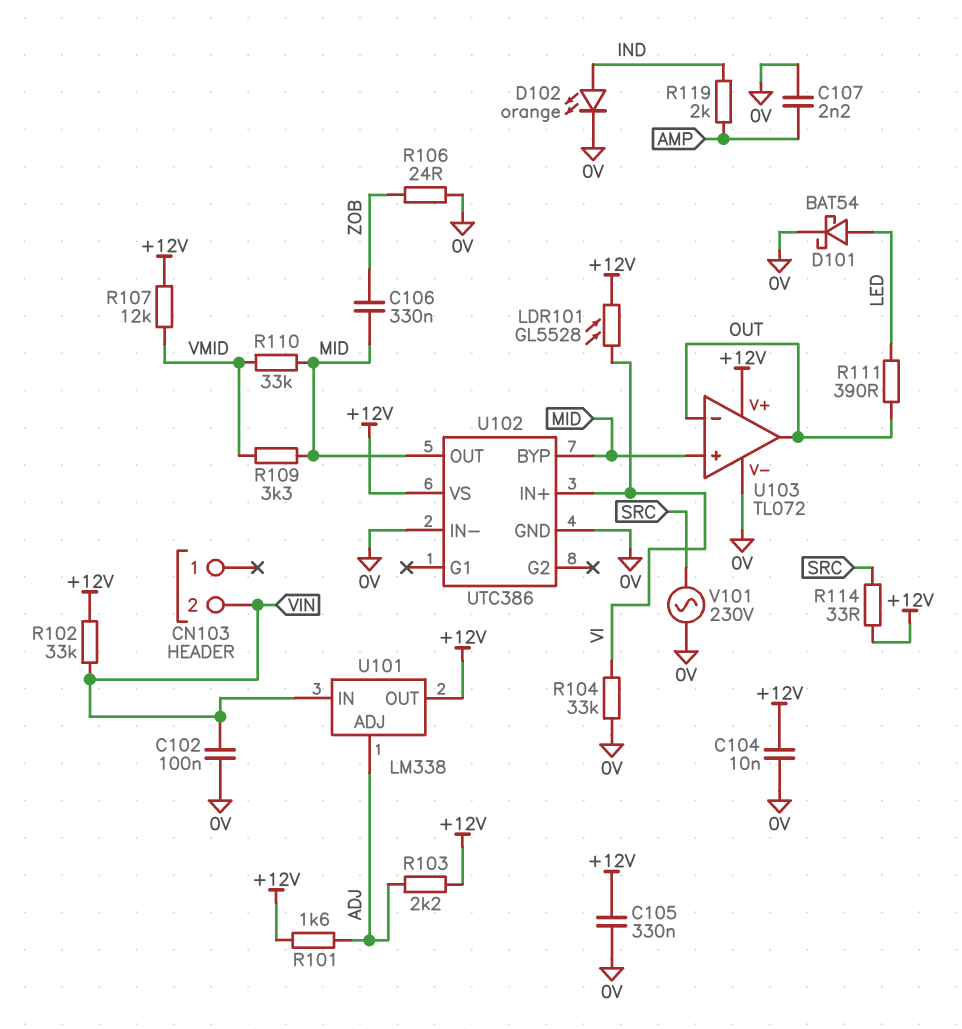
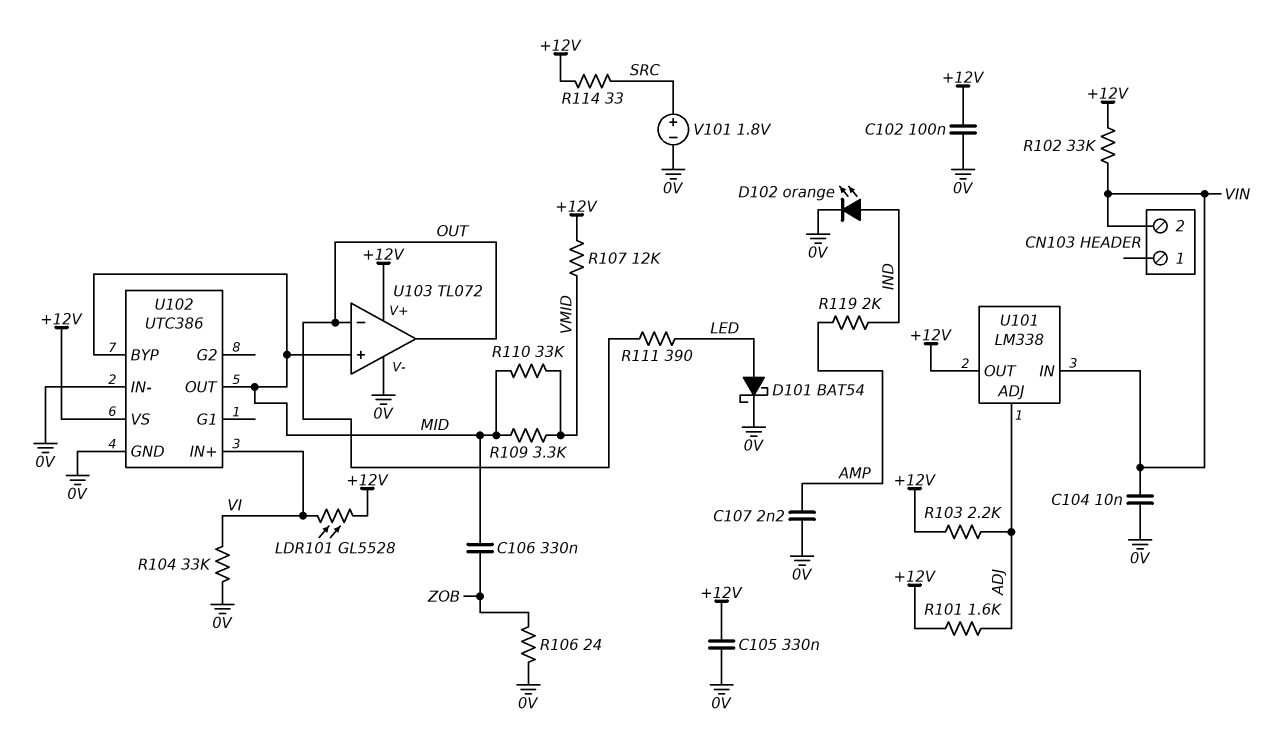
C102: 100nF (0V, VIN) -> 100nF (+12V, 0V)
C104: 10nF (+12V, 0V) -> 10nF (0V, VIN)
V101: AC 230V (0V, SRC) -> 1.8V (plus SRC, minus 0V)

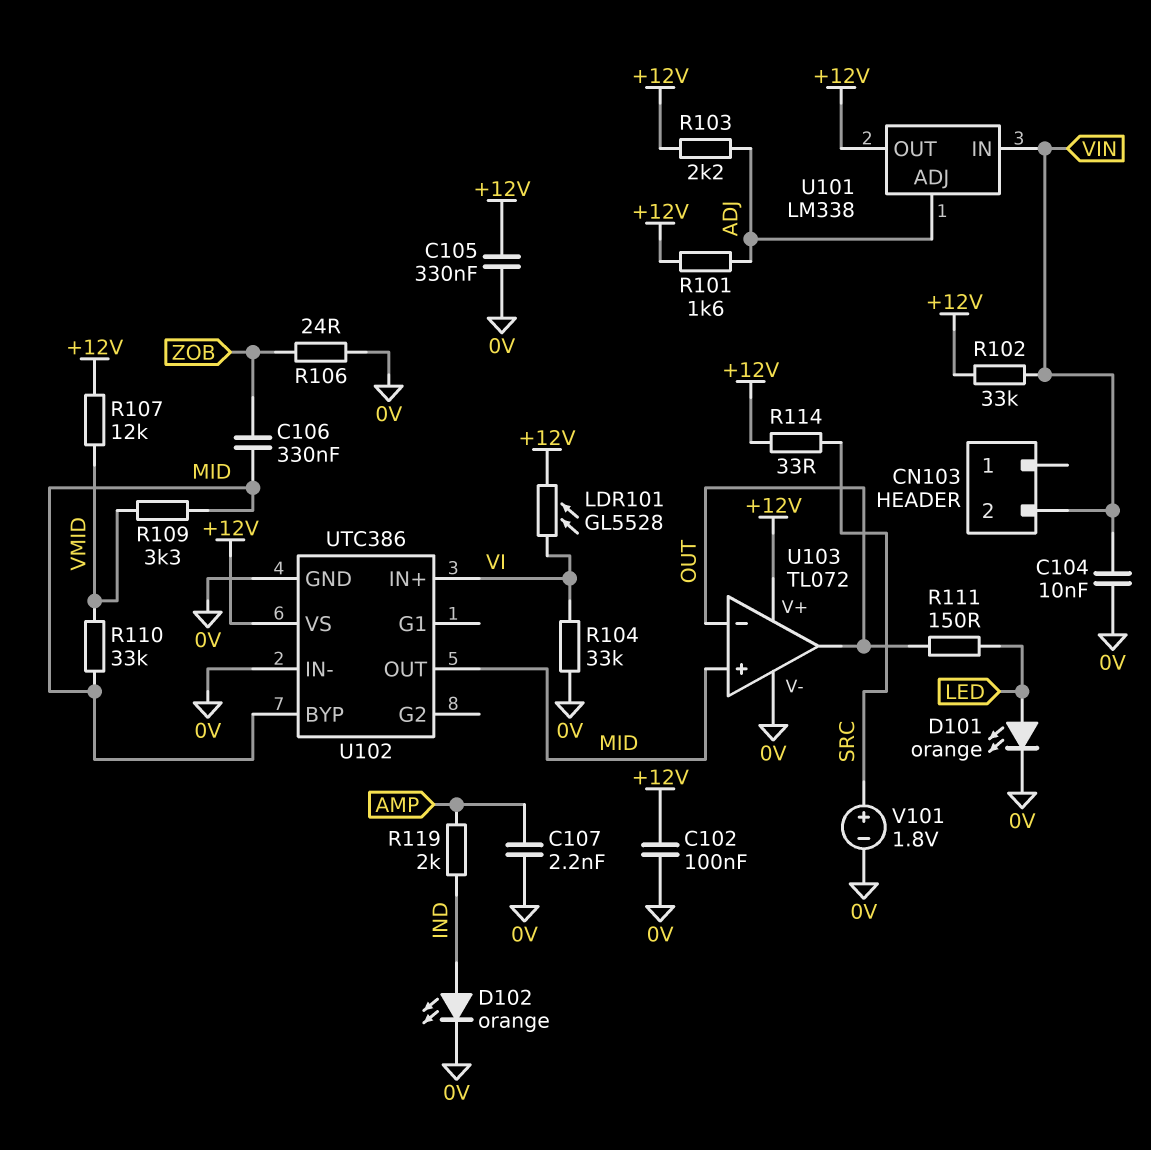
D101: schottky BAT54 (A LED, K 0V) -> LED orange (A LED, K 0V)
R111: 390 (LED, OUT) -> 150 (LED, OUT)

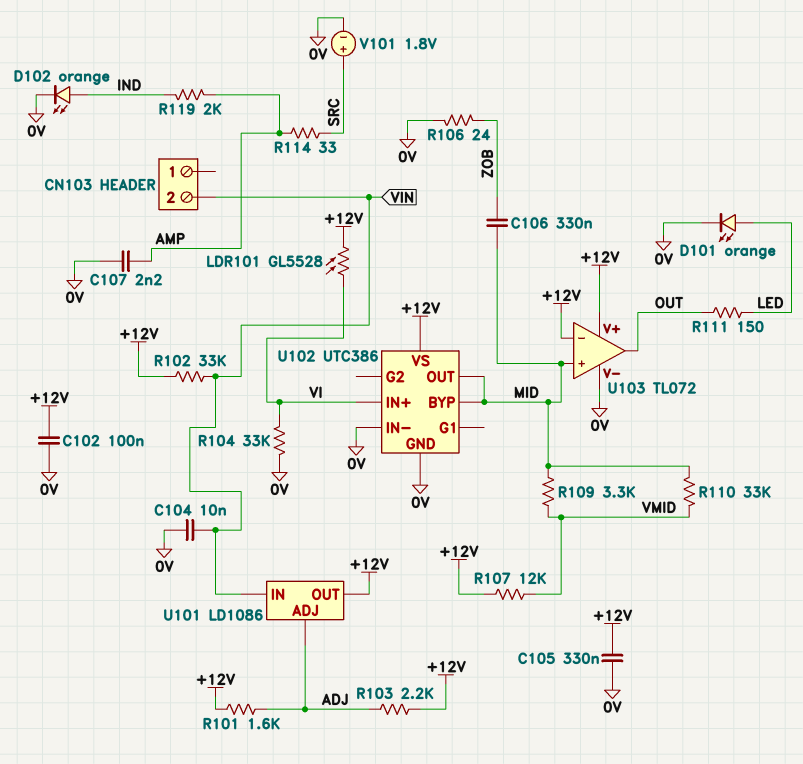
R114: 33 (+12V, SRC) -> 33 (AMP, SRC)
U101: LM338 -> LD1086
U103 pin in-: OUT -> +12V

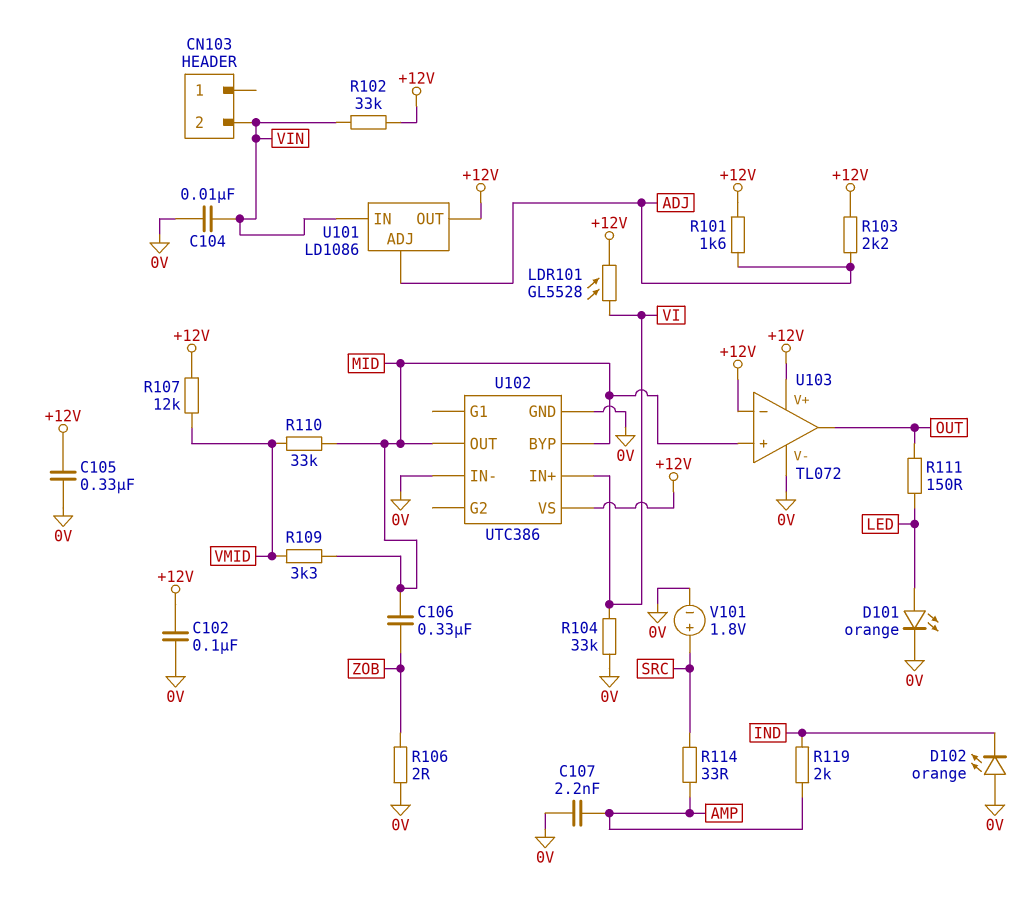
D102: LED orange (A IND, K 0V) -> LED orange (A 0V, K IND)
R106: 24 (0V, ZOB) -> 2 (0V, ZOB)

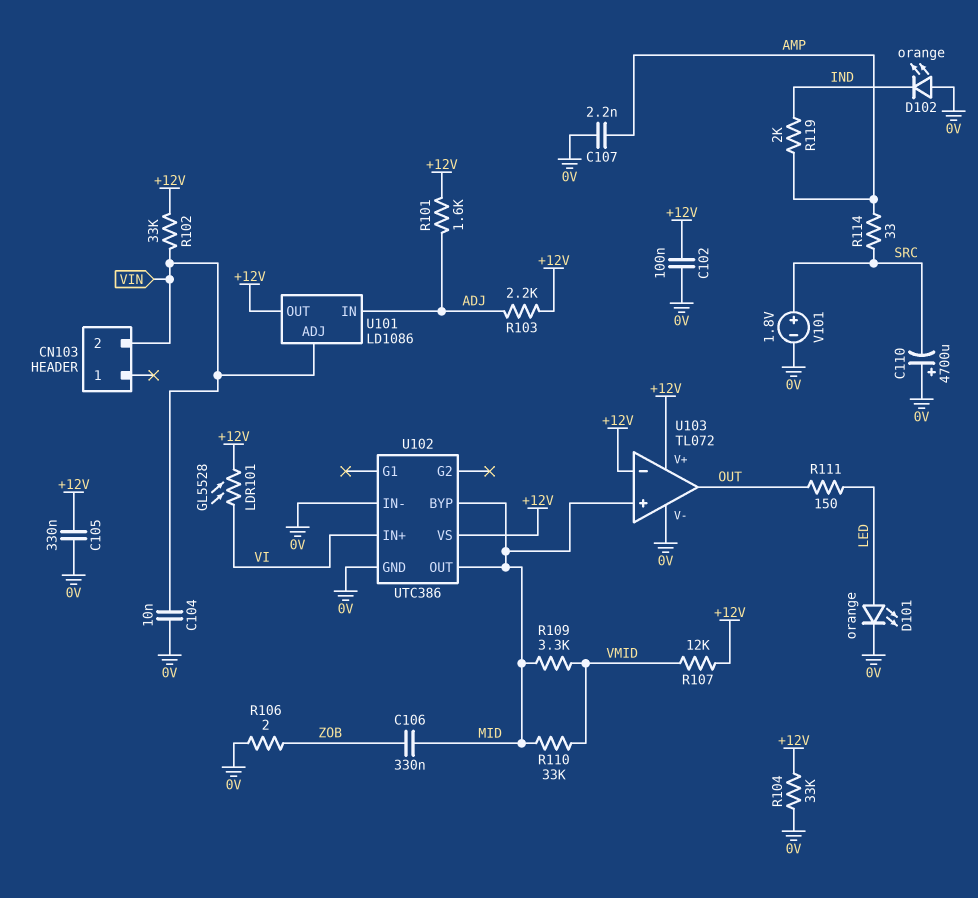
C110: none -> 4700uF (plus 0V, minus SRC)
R104: 33k (0V, VI) -> 33k (+12V, 0V)
U101 pin ADJ: ADJ -> VIN
U101 pin IN: VIN -> ADJ

